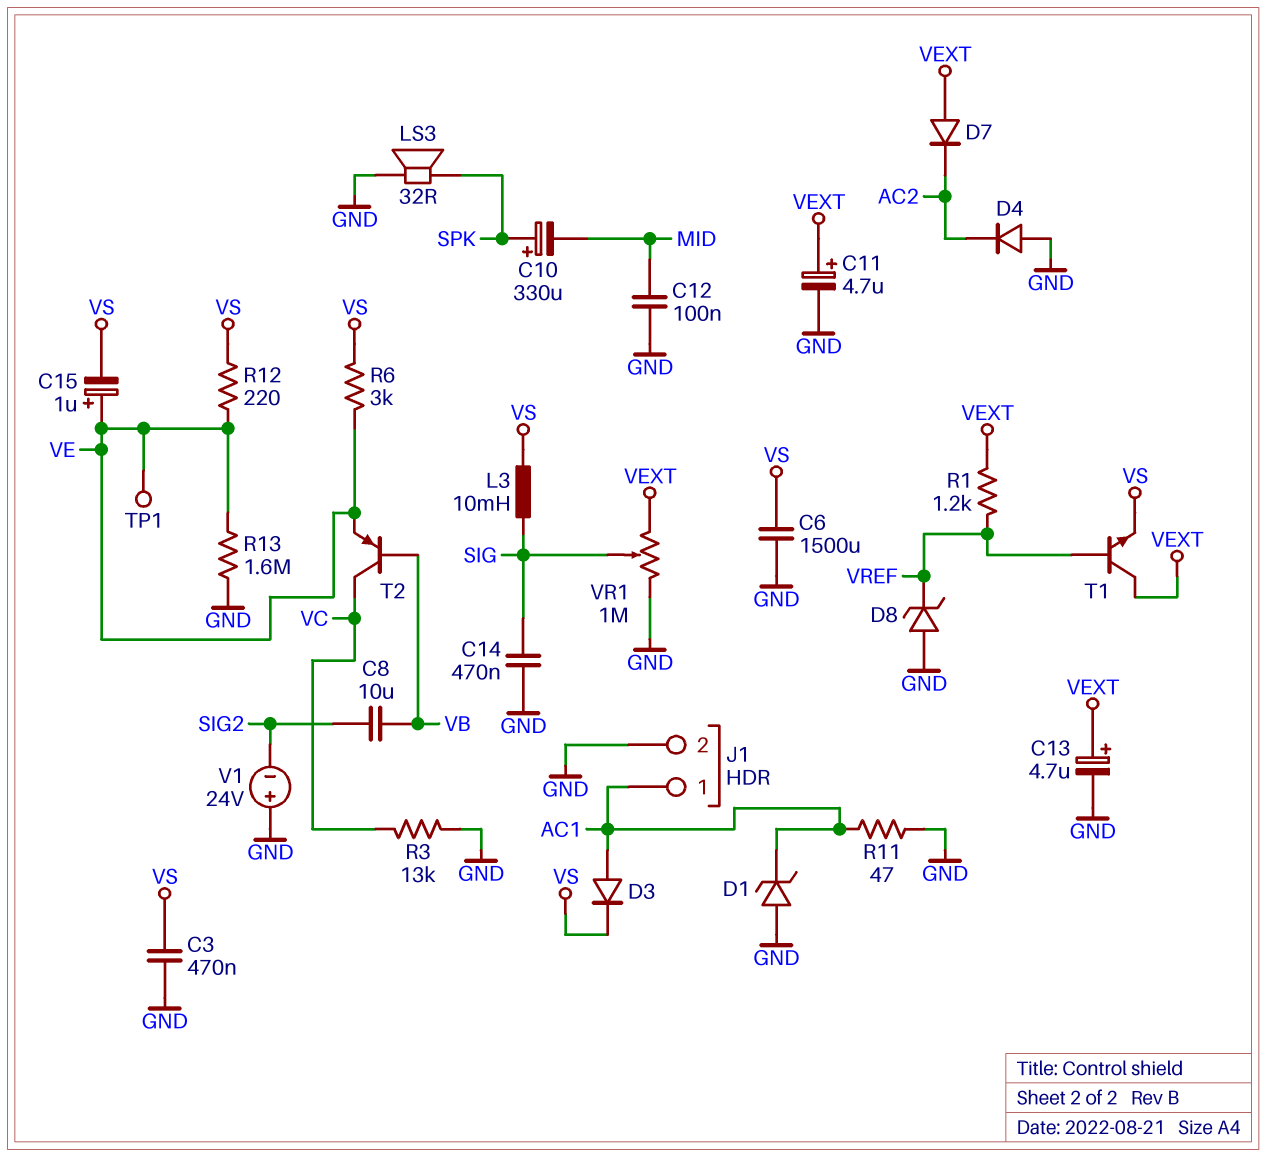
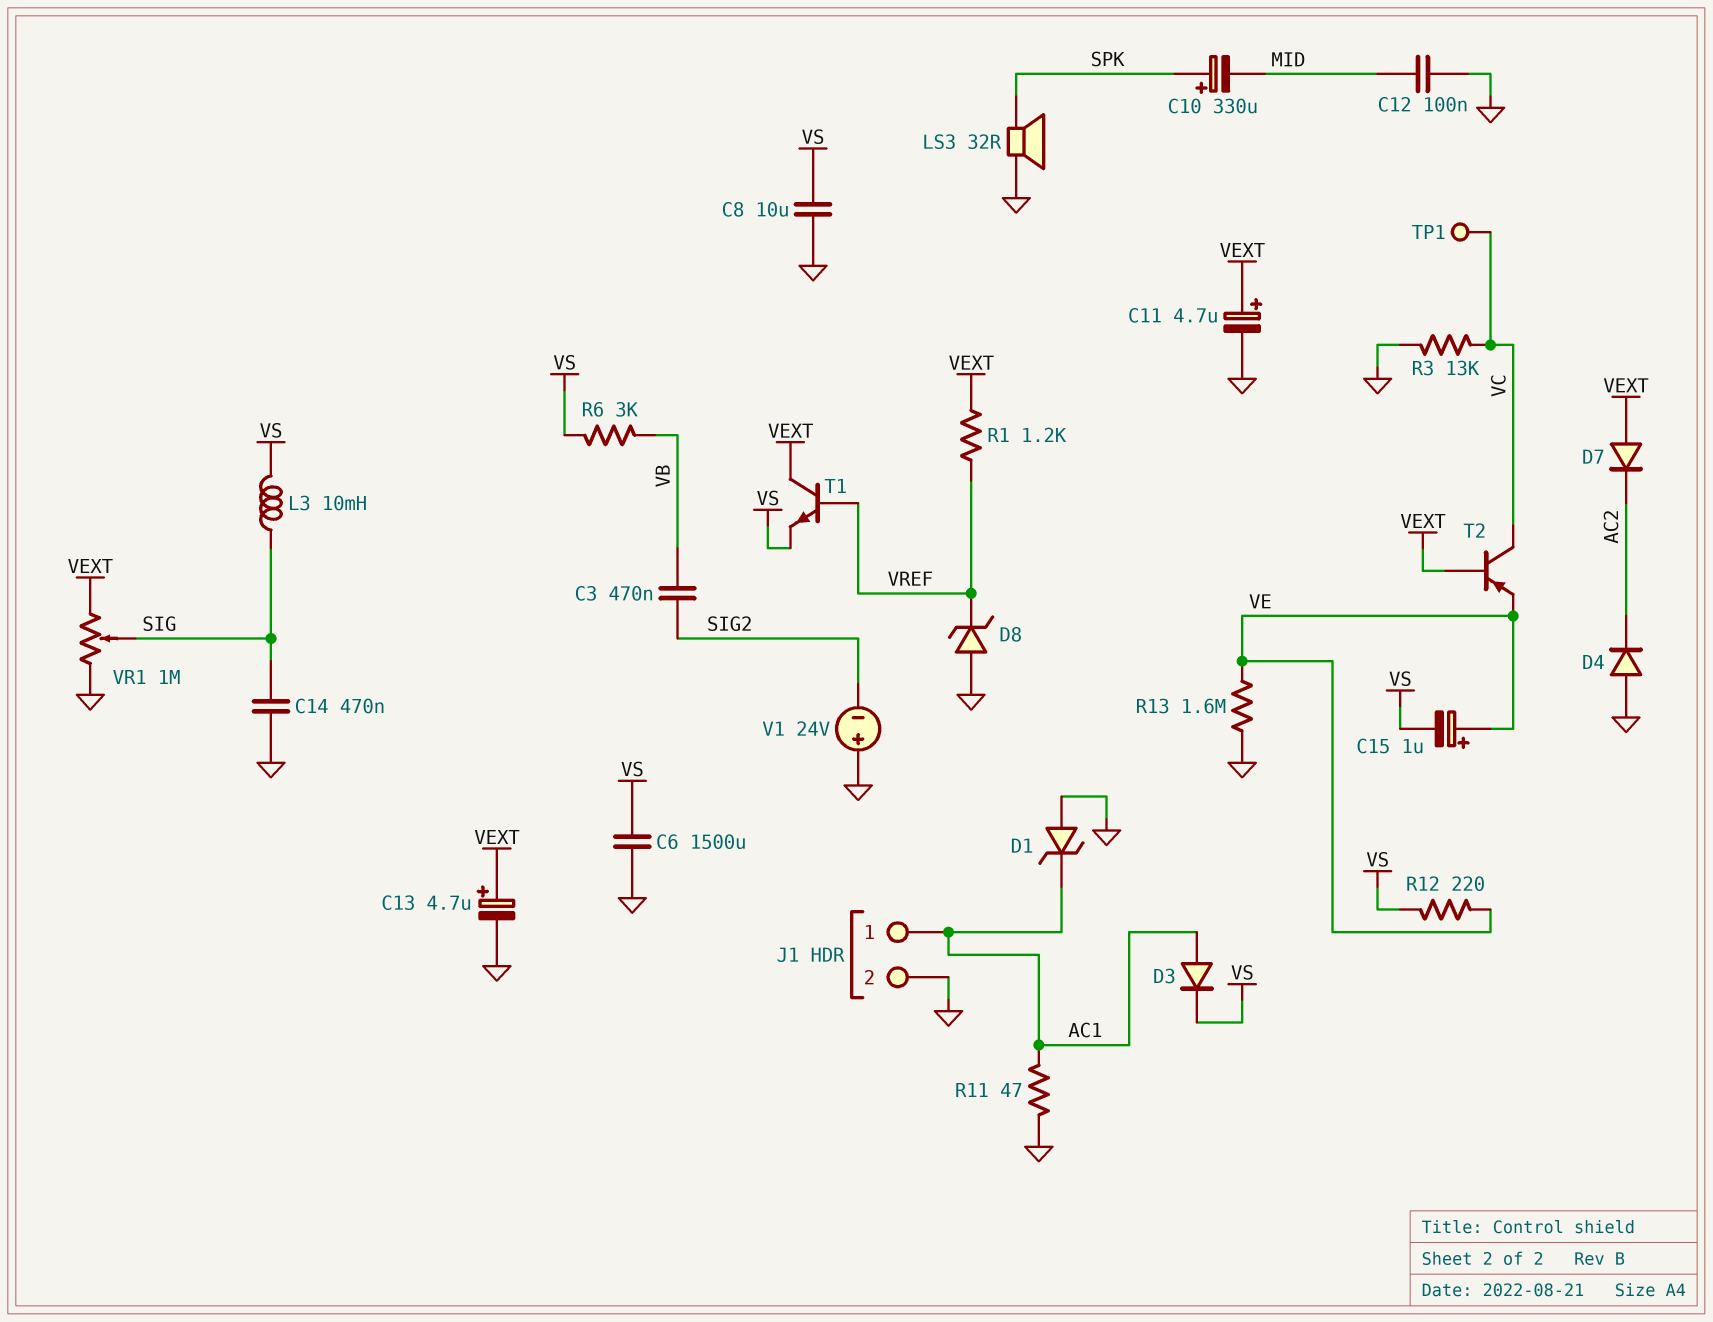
C3: 470nF (GND, VS) -> 470nF (SIG2, VB)
C8: 10uF (SIG2, VB) -> 10uF (GND, VS)
R6: 3k (VE, VS) -> 3k (VB, VS)
T2: PNP (B VB, C VC, E VE) -> PNP (B VEXT, C VC, E VE)
TP1: test point (VE) -> test point (VC)

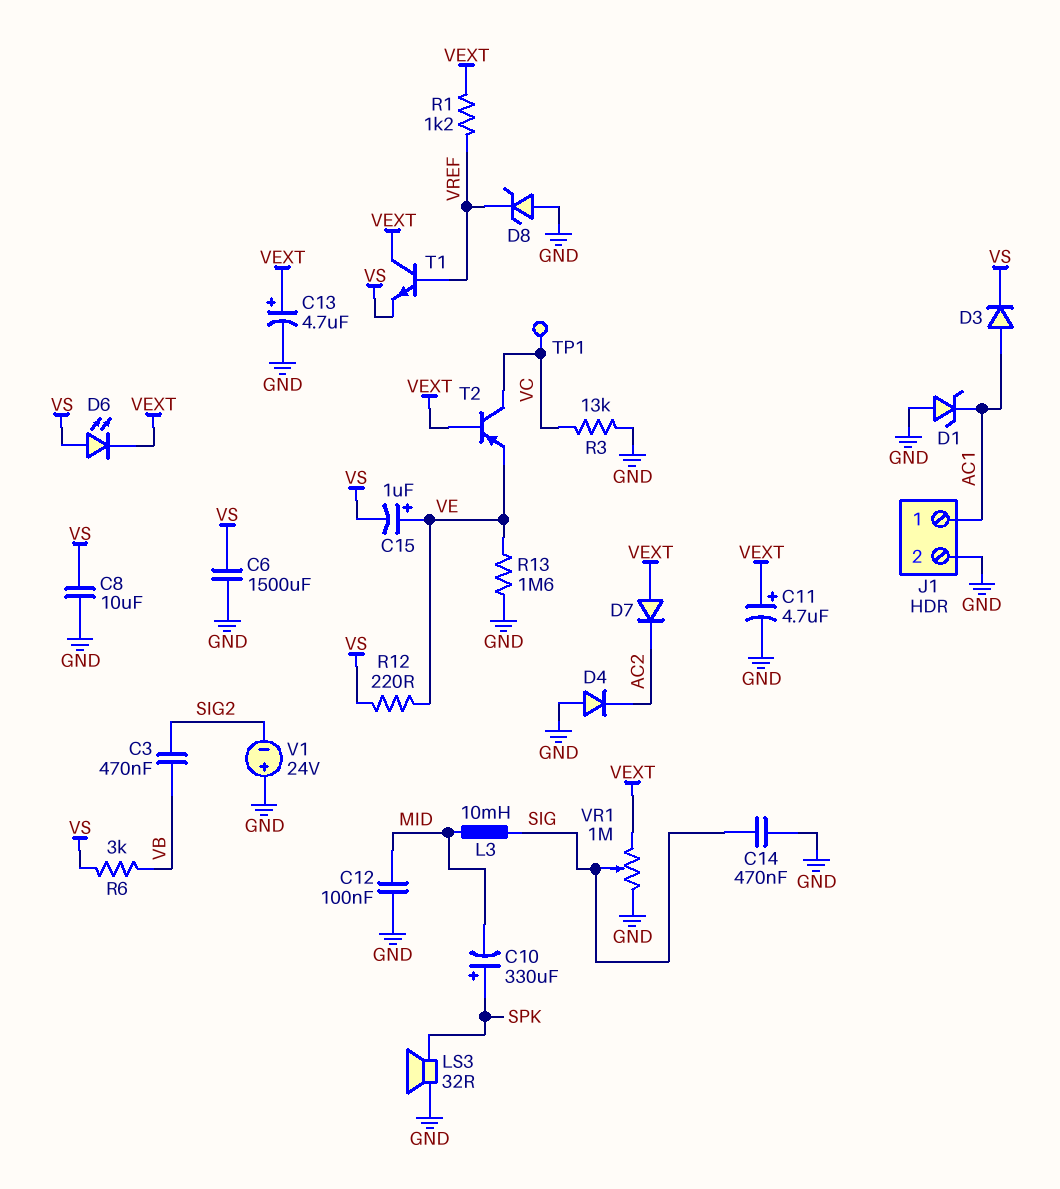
D6: none -> LED (A VS, K VEXT)
L3: 10mH (SIG, VS) -> 10mH (MID, SIG)
R11: 47 (AC1, GND) -> none

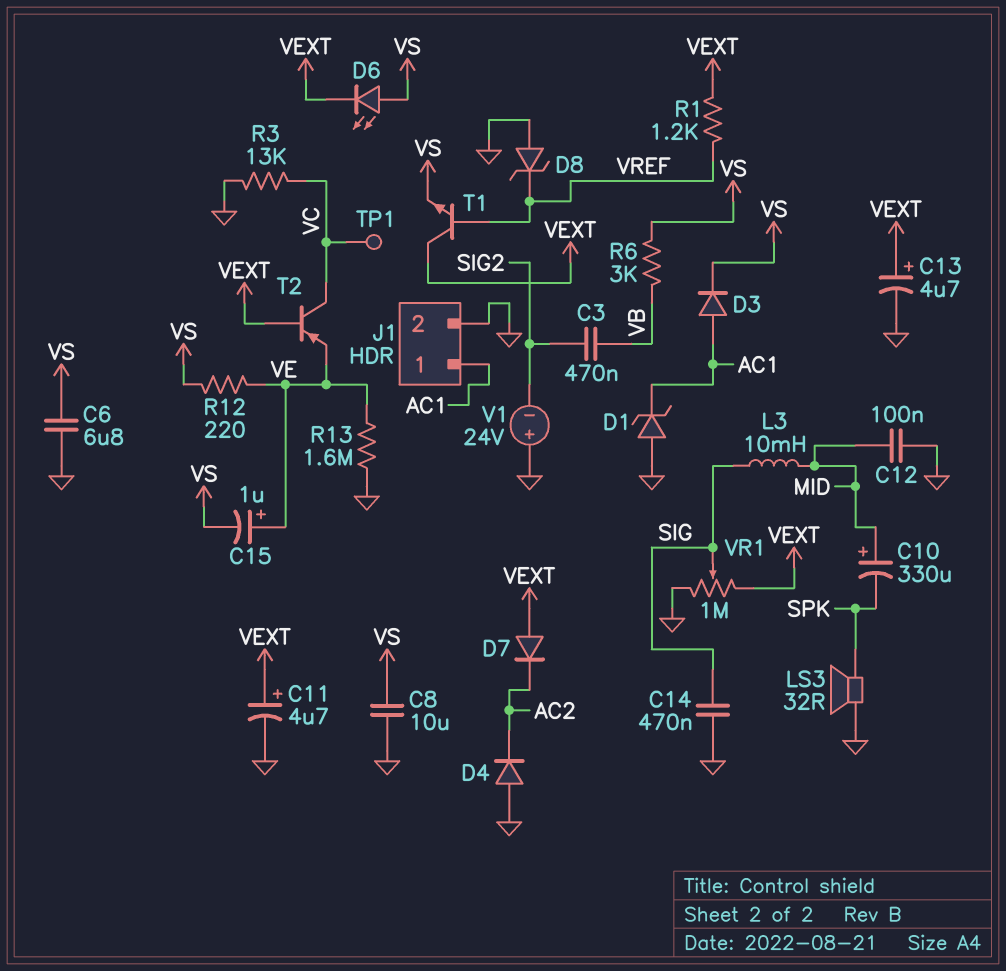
C6: 1500uF (GND, VS) -> 6.8uF (GND, VS)
C10: 330uF (plus SPK, minus MID) -> 330uF (plus MID, minus SPK)

